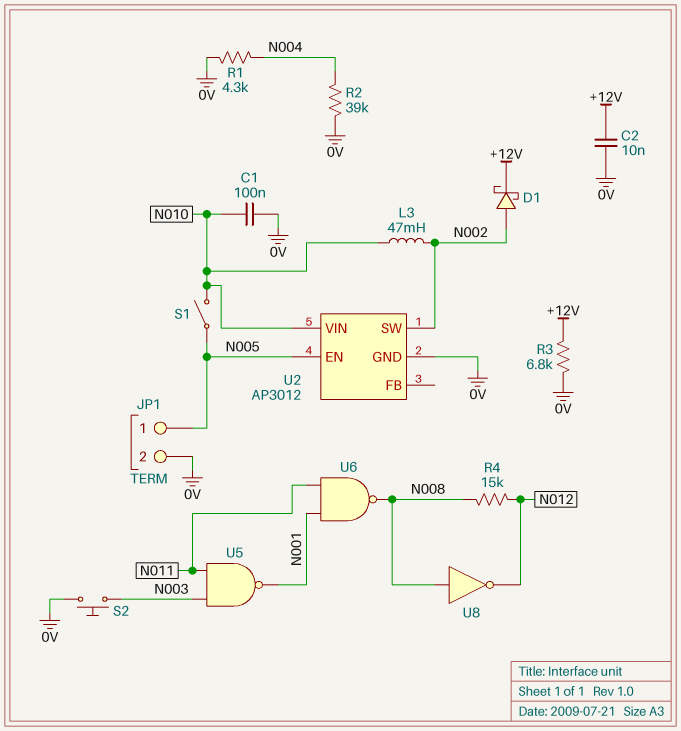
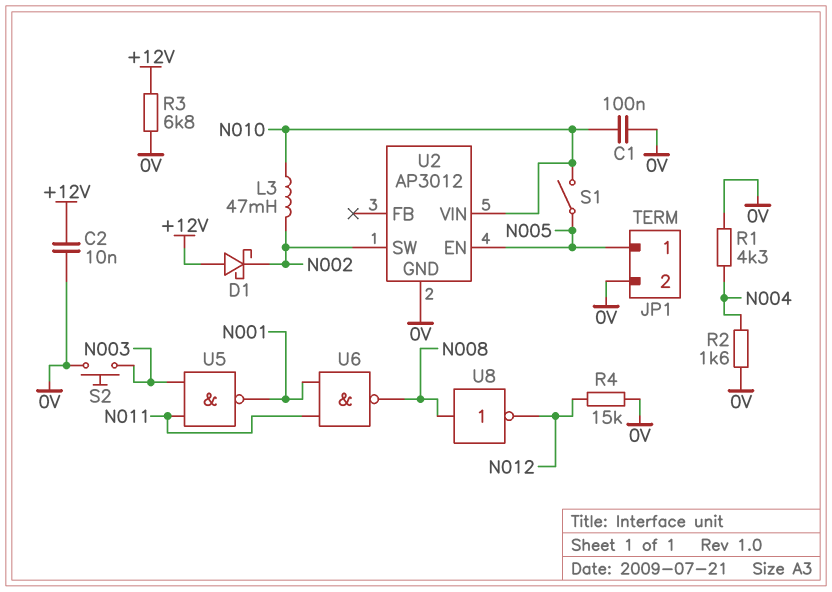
D1: schottky (A N002, K +12V) -> schottky (A +12V, K N002)
R2: 39k (0V, N004) -> 1.6k (0V, N004)
R4: 15k (N008, N012) -> 15k (0V, N012)

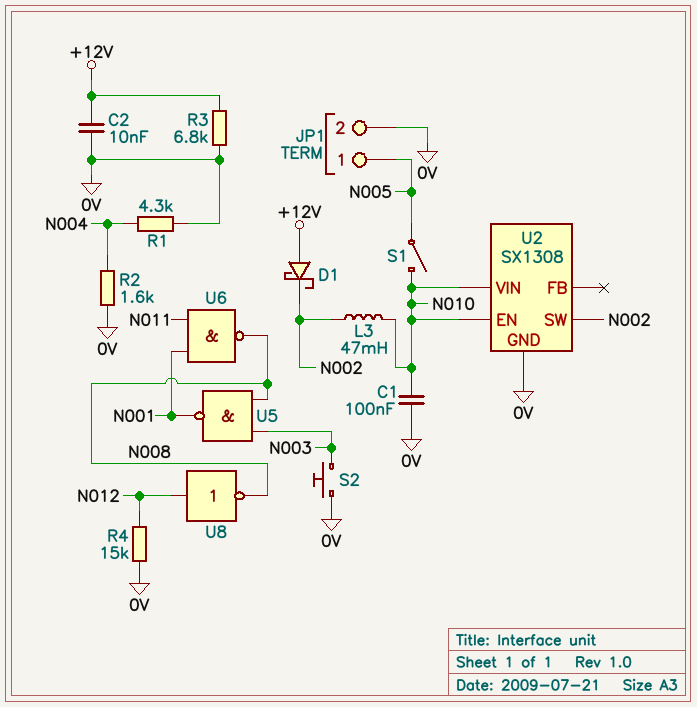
U2: AP3012 -> SX1308
U2 pin EN: N005 -> N010
U5: NAND (in N003, in N011, out N001) -> NAND (in N003, in N008, out N001)
U8: NOT (in N008, out N012) -> NOT (in N012, out N008)

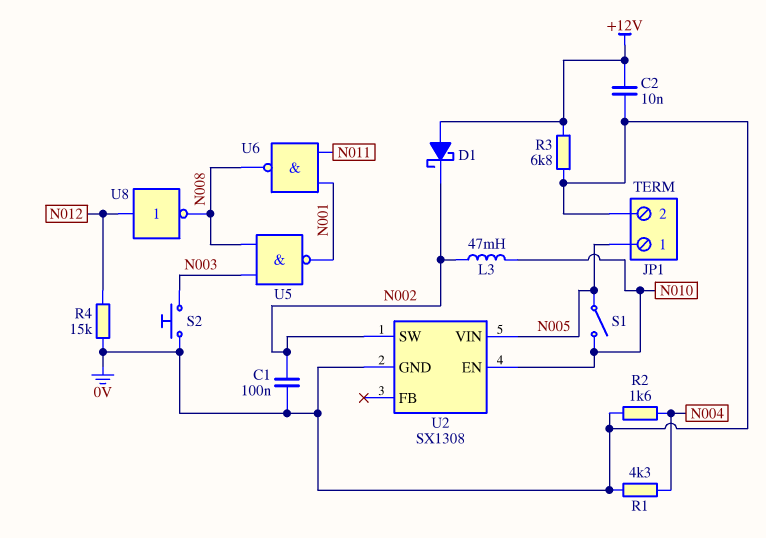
C1: 100nF (0V, N010) -> 100nF (0V, N002)
U2 pin VIN: N010 -> N005

